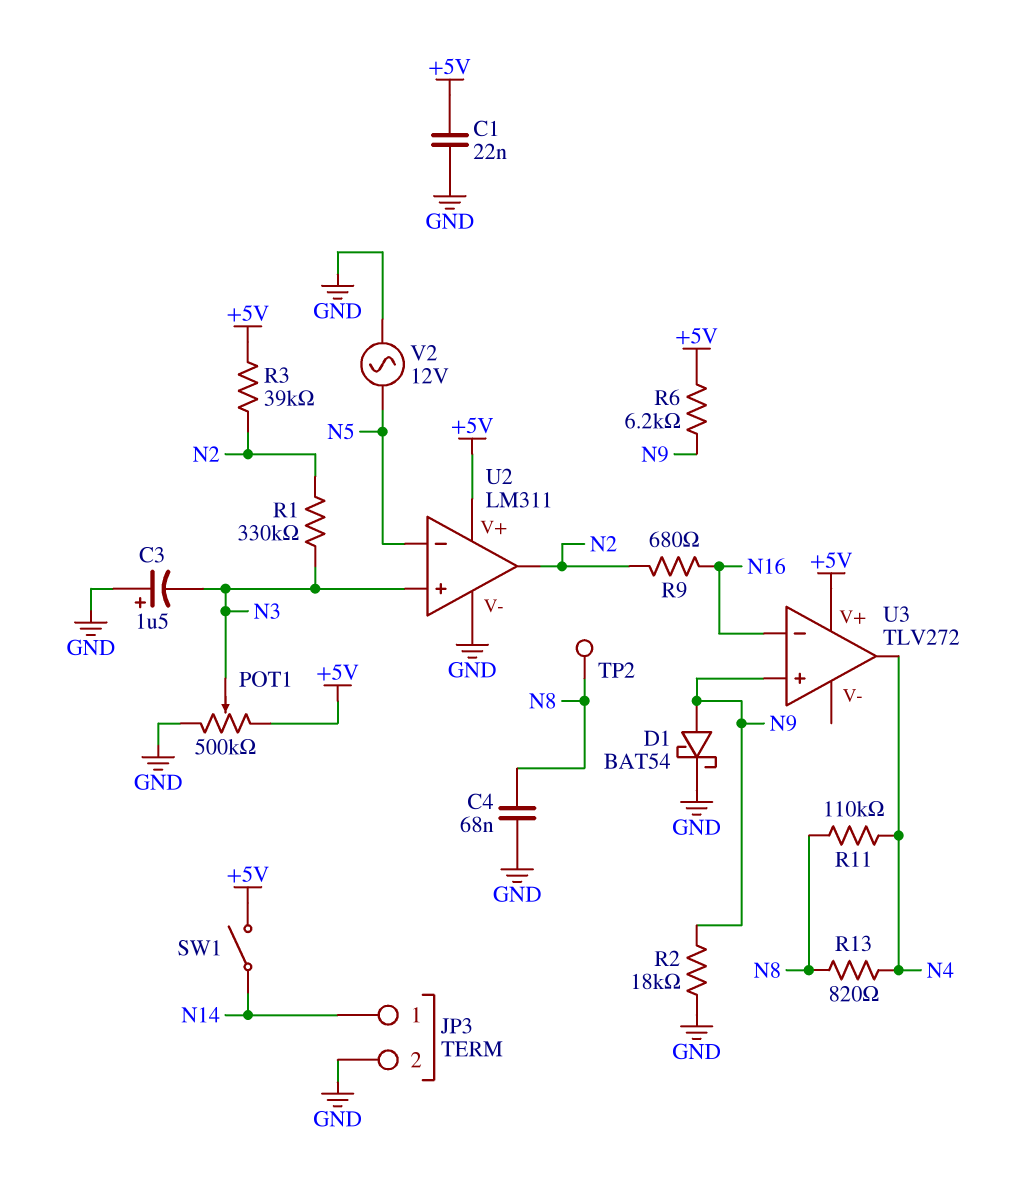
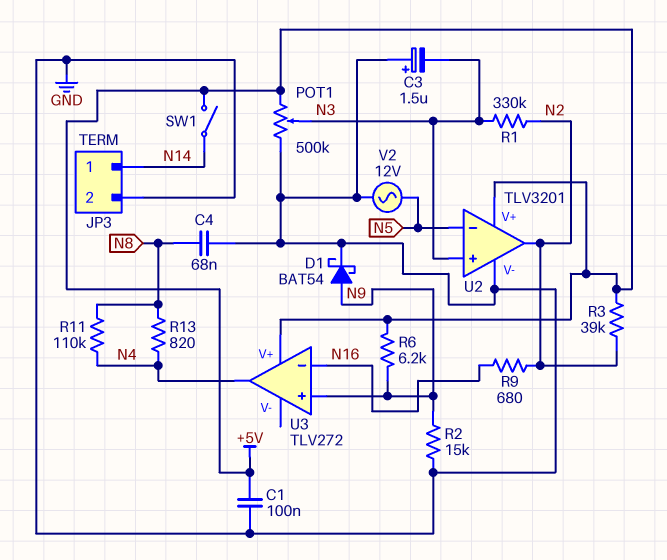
C1: 22nF (+5V, GND) -> 100nF (+5V, GND)
R2: 18k (GND, N9) -> 15k (GND, N9)
TP2: test point (N8) -> none
U2: LM311 -> TLV3201

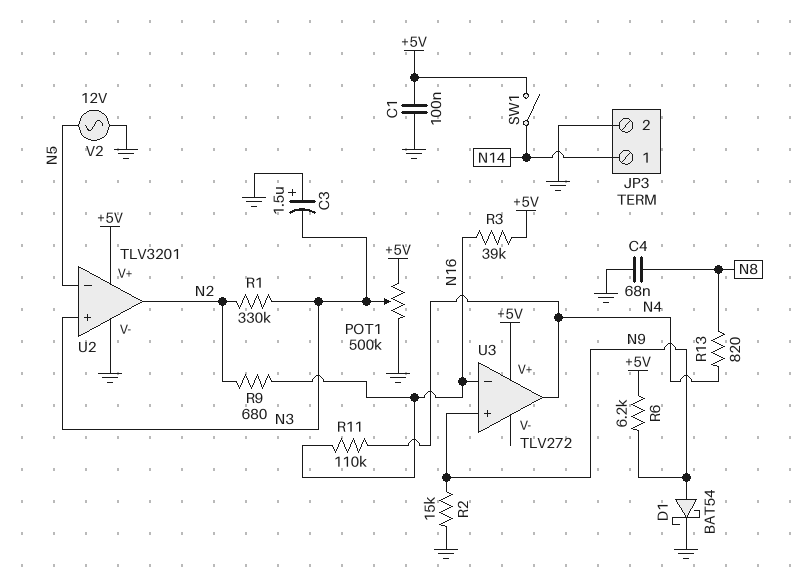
R3: 39k (+5V, N2) -> 39k (+5V, N16)
R11: 110k (N4, N8) -> 110k (N4, N16)

